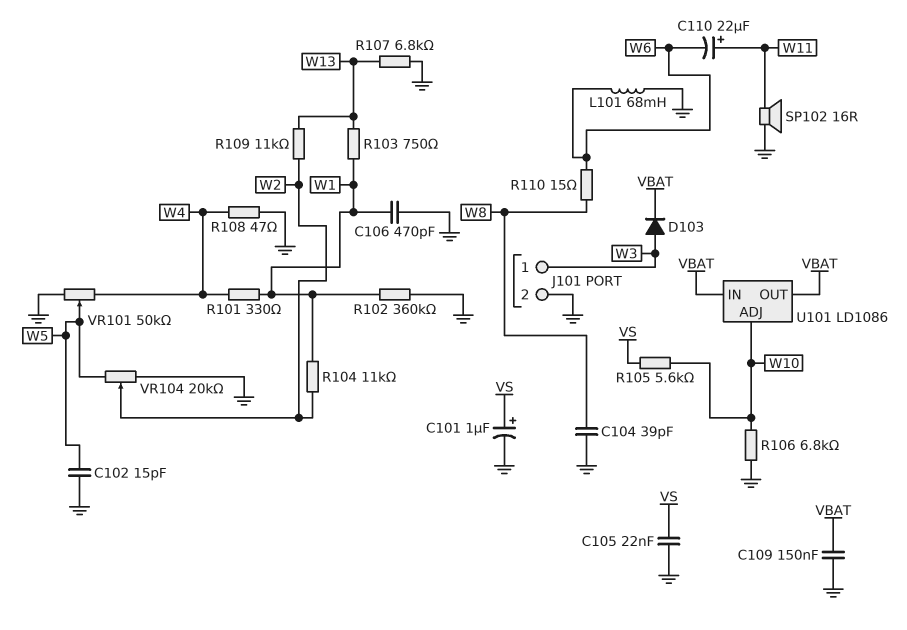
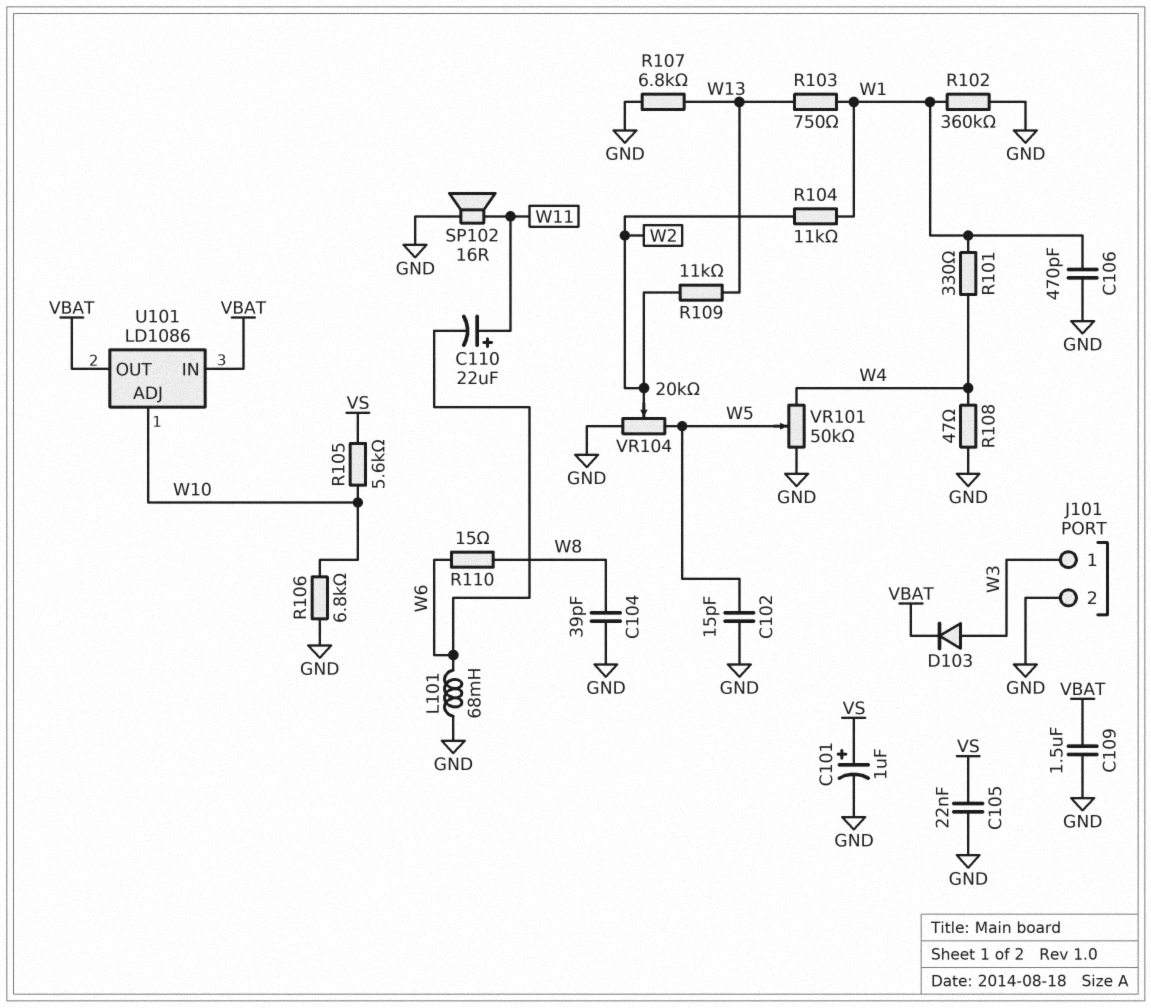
C109: 150nF (GND, VBAT) -> 1.5uF (GND, VBAT)

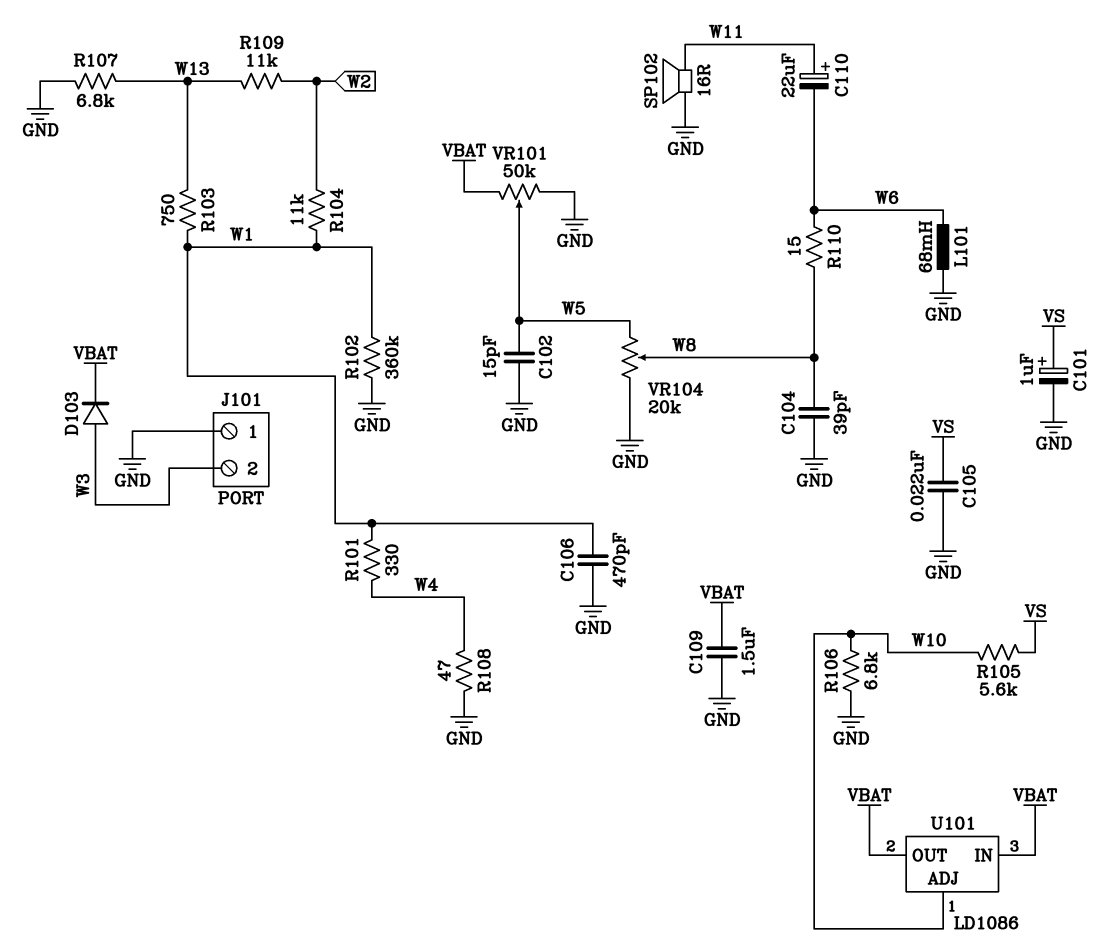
J101 pin 1: W3 -> GND
J101 pin 2: GND -> W3
VR101: 50k (GND, W4, wiper W5) -> 50k (GND, VBAT, wiper W5)
VR104: 20k (GND, W5, wiper W2) -> 20k (GND, W5, wiper W8)

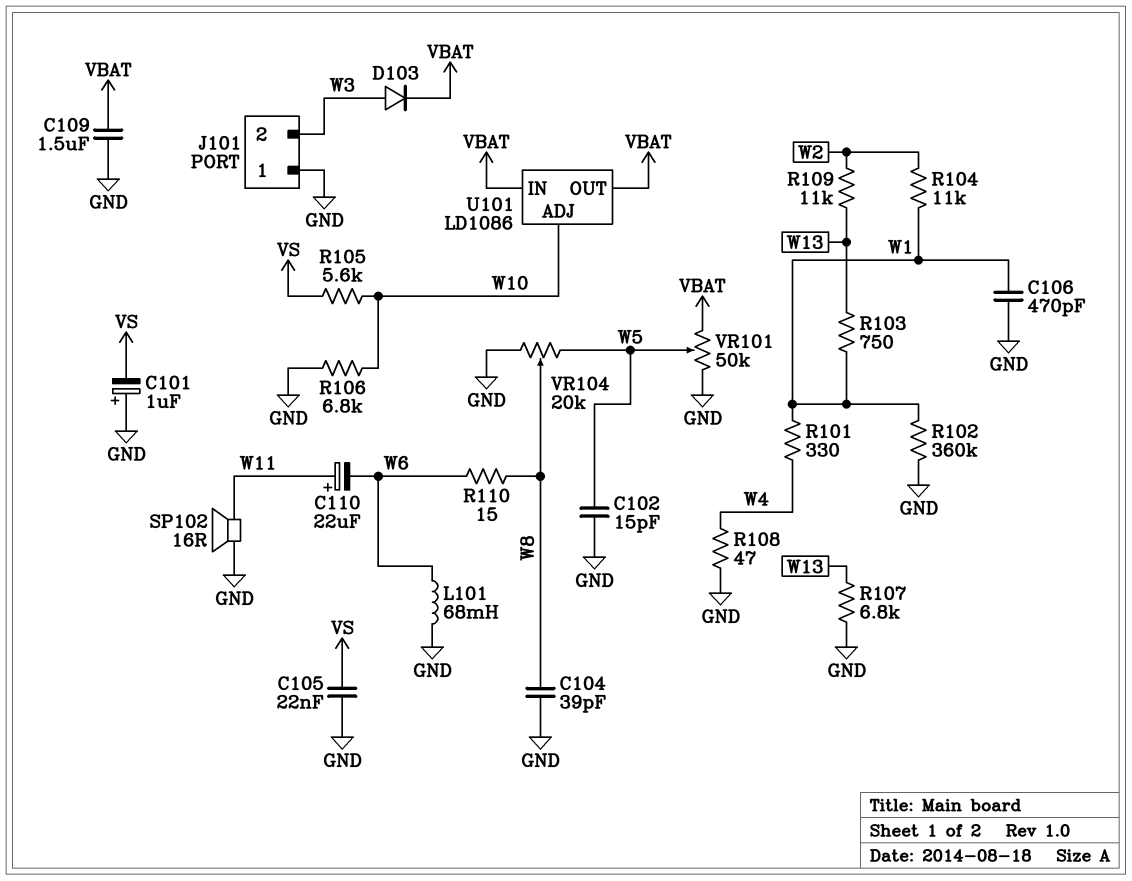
C101: 1uF (plus VS, minus GND) -> 1uF (plus GND, minus VS)

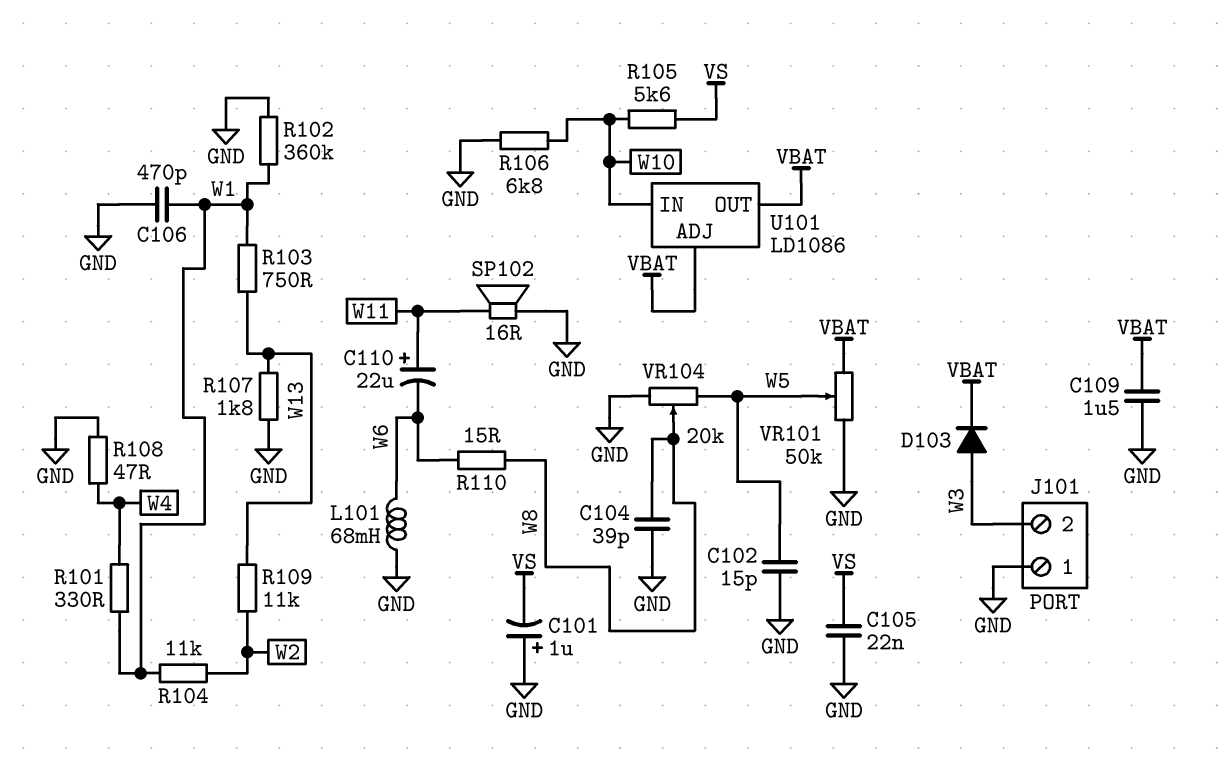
R107: 6.8k (GND, W13) -> 1.8k (GND, W13)
U101 pin ADJ: W10 -> VBAT
U101 pin IN: VBAT -> W10

